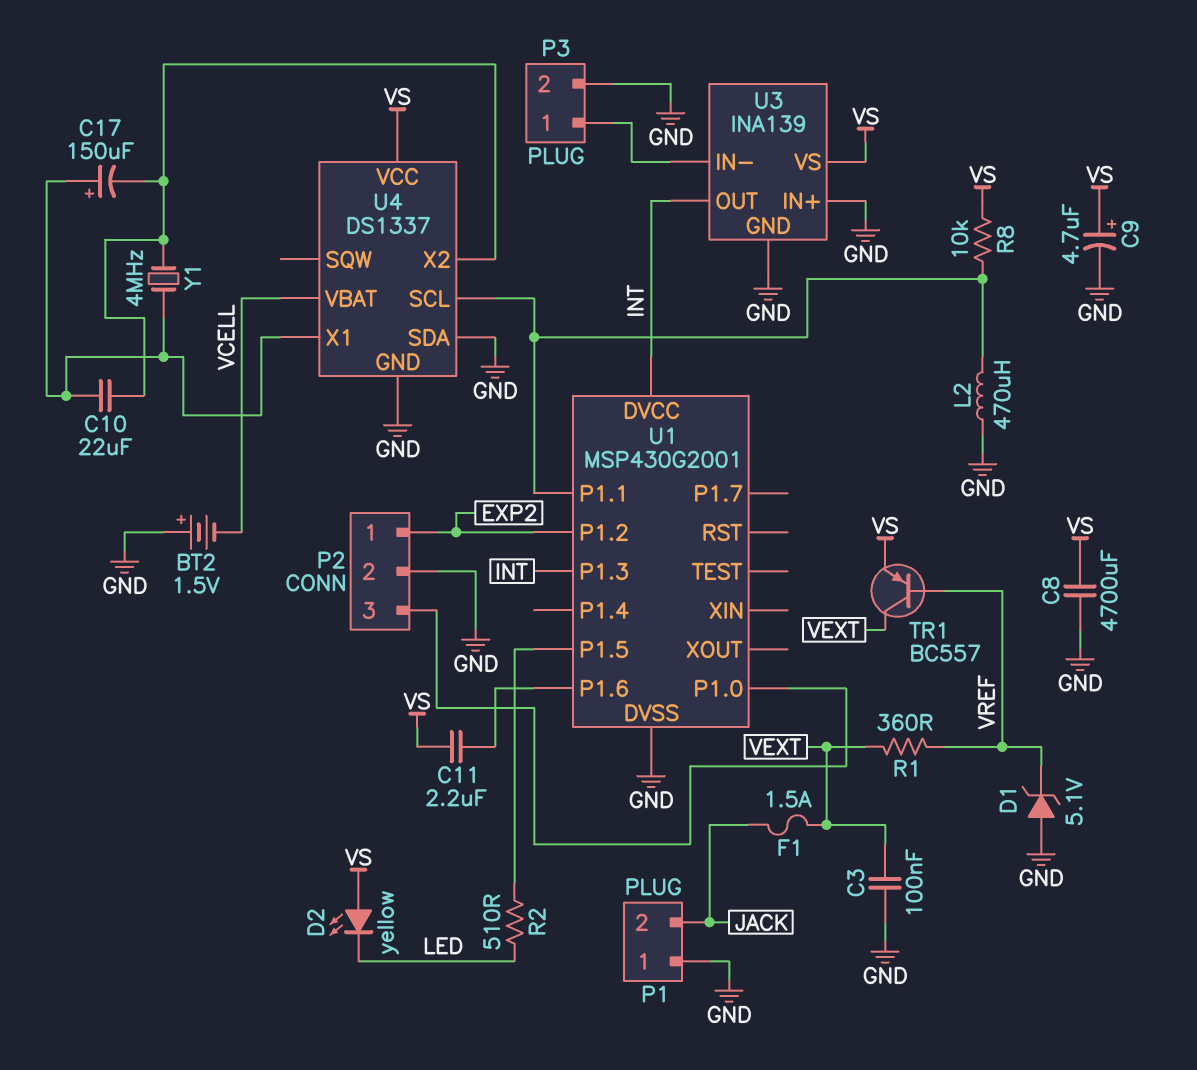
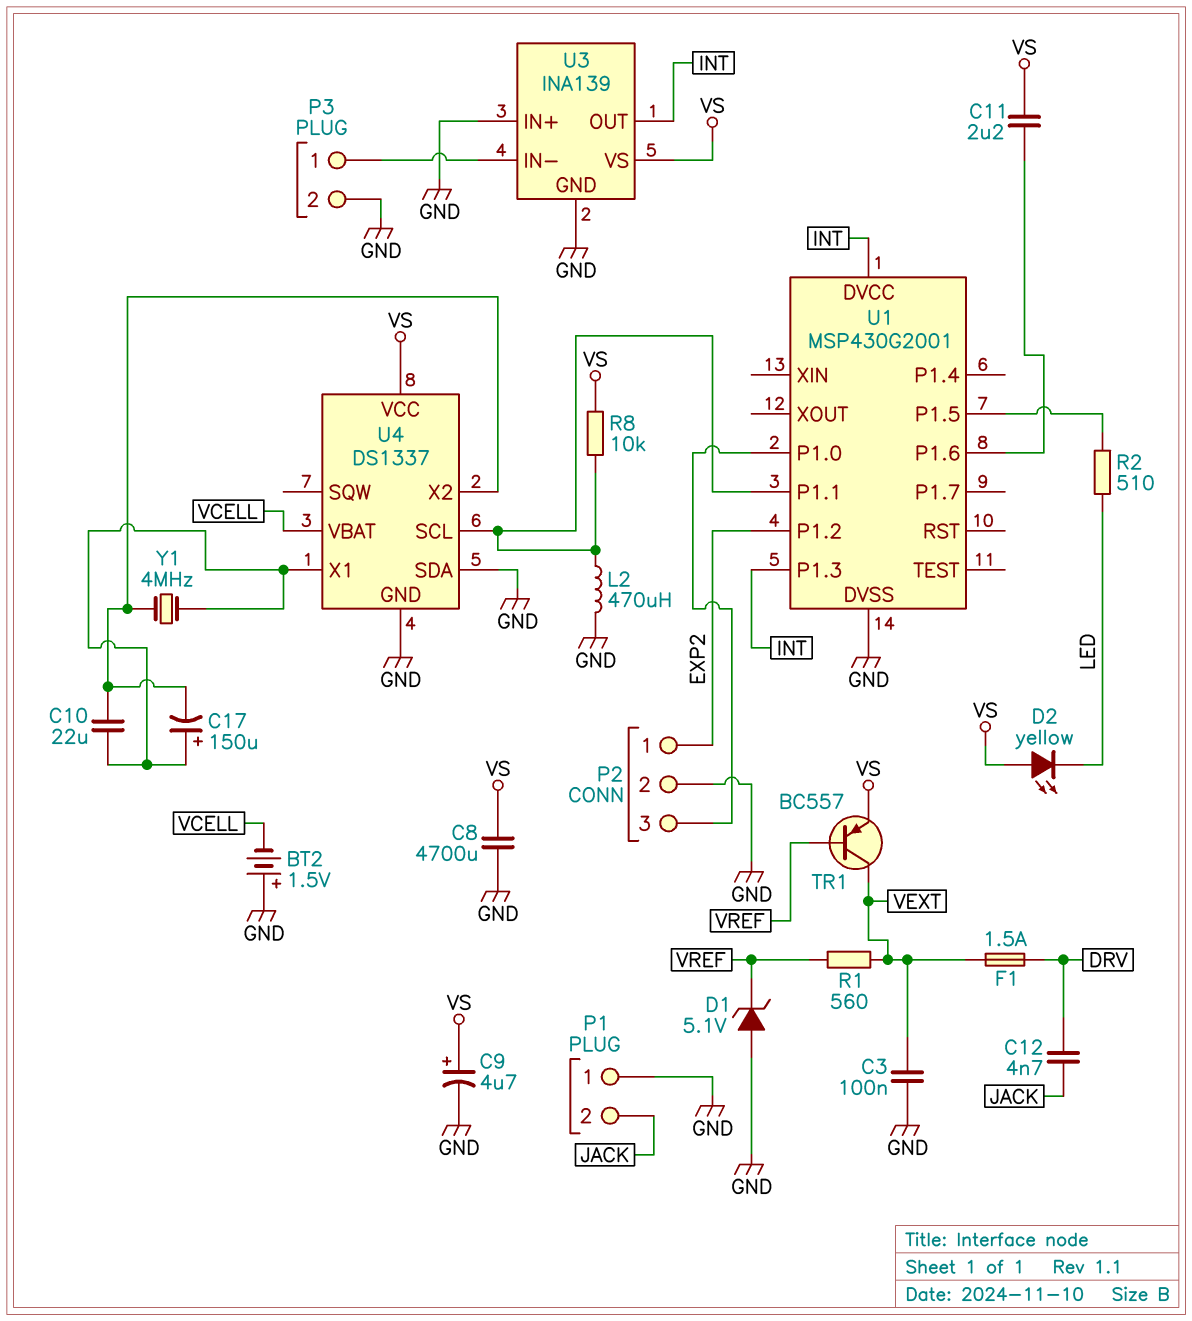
C12: none -> 4.7nF (DRV, JACK)
F1: 1.5A (JACK, VEXT) -> 1.5A (DRV, VEXT)
R1: 360 (VEXT, VREF) -> 560 (VEXT, VREF)

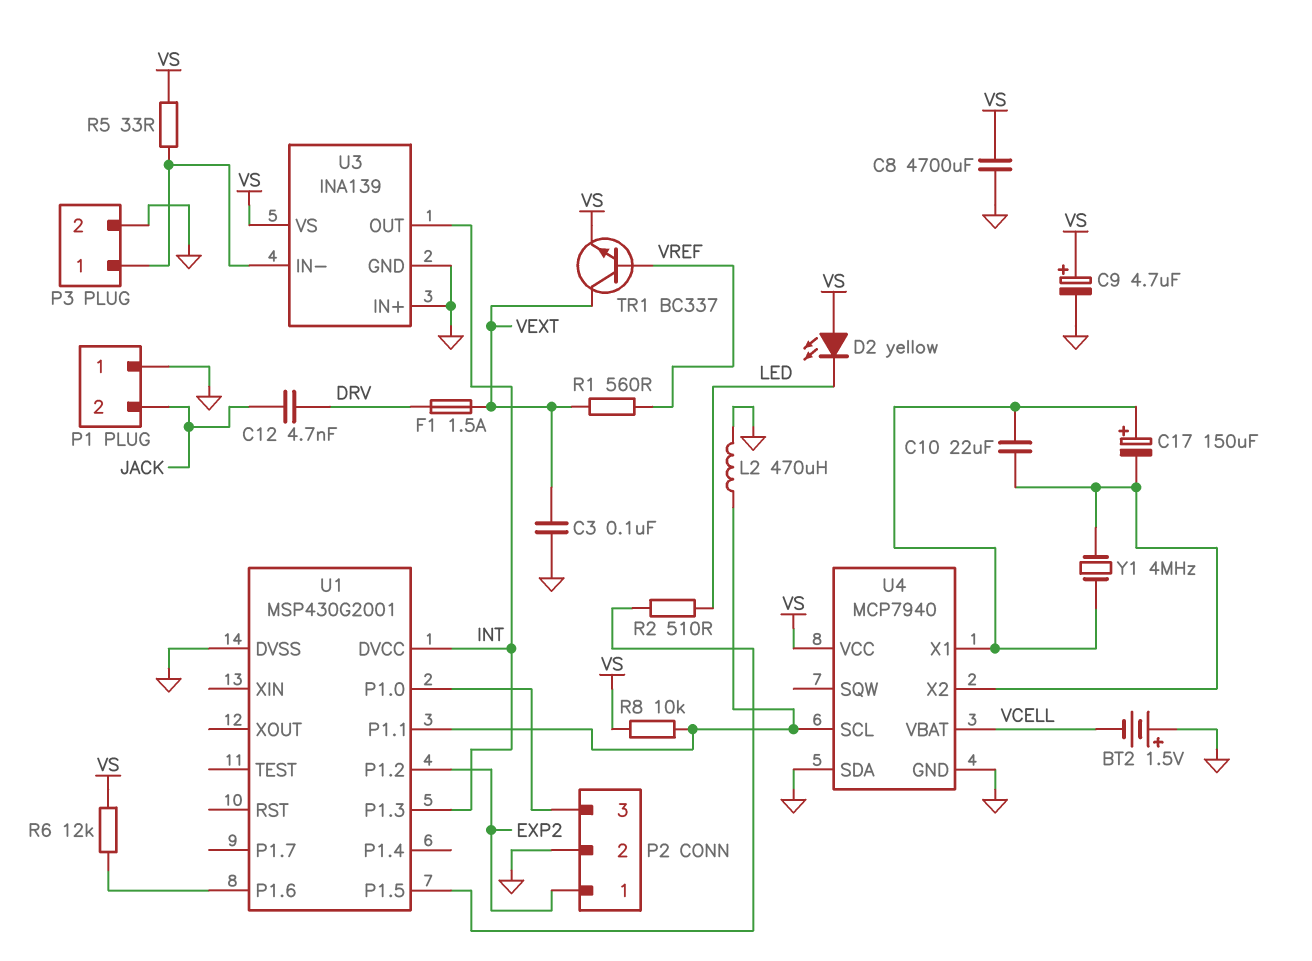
C11: 2.2uF (U1/P1.6, VS) -> none
D1: zener 5.1V (A GND, K VREF) -> none
R5: none -> 33 (P3/1, VS)
R6: none -> 12k (U1/P1.6, VS)
TR1: PNP BC557 (B VREF, C VEXT, E VS) -> NPN BC337 (B VREF, C VEXT, E VS)
U4: DS1337 -> MCP7940

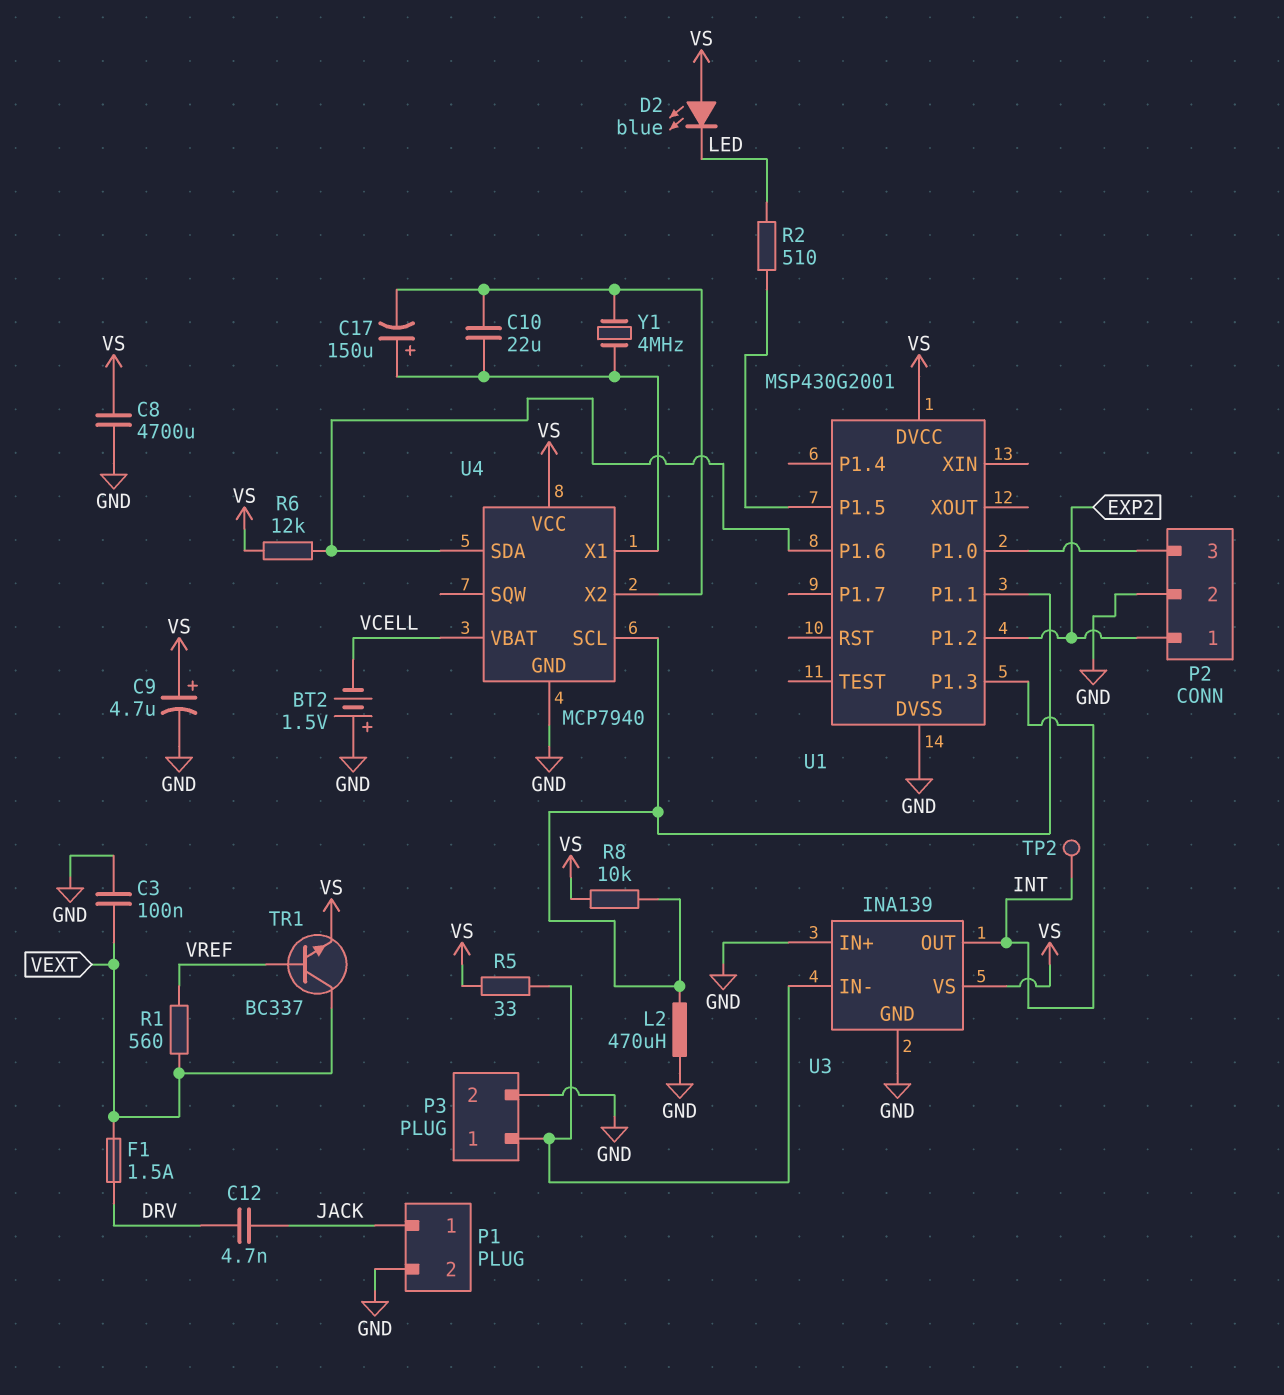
D2: LED yellow (A VS, K LED) -> LED blue (A VS, K LED)
P1 pin 1: GND -> JACK
P1 pin 2: JACK -> GND
TP2: none -> test point (INT)
U1 pin DVCC: INT -> VS
U4 pin SDA: GND -> U1/P1.6

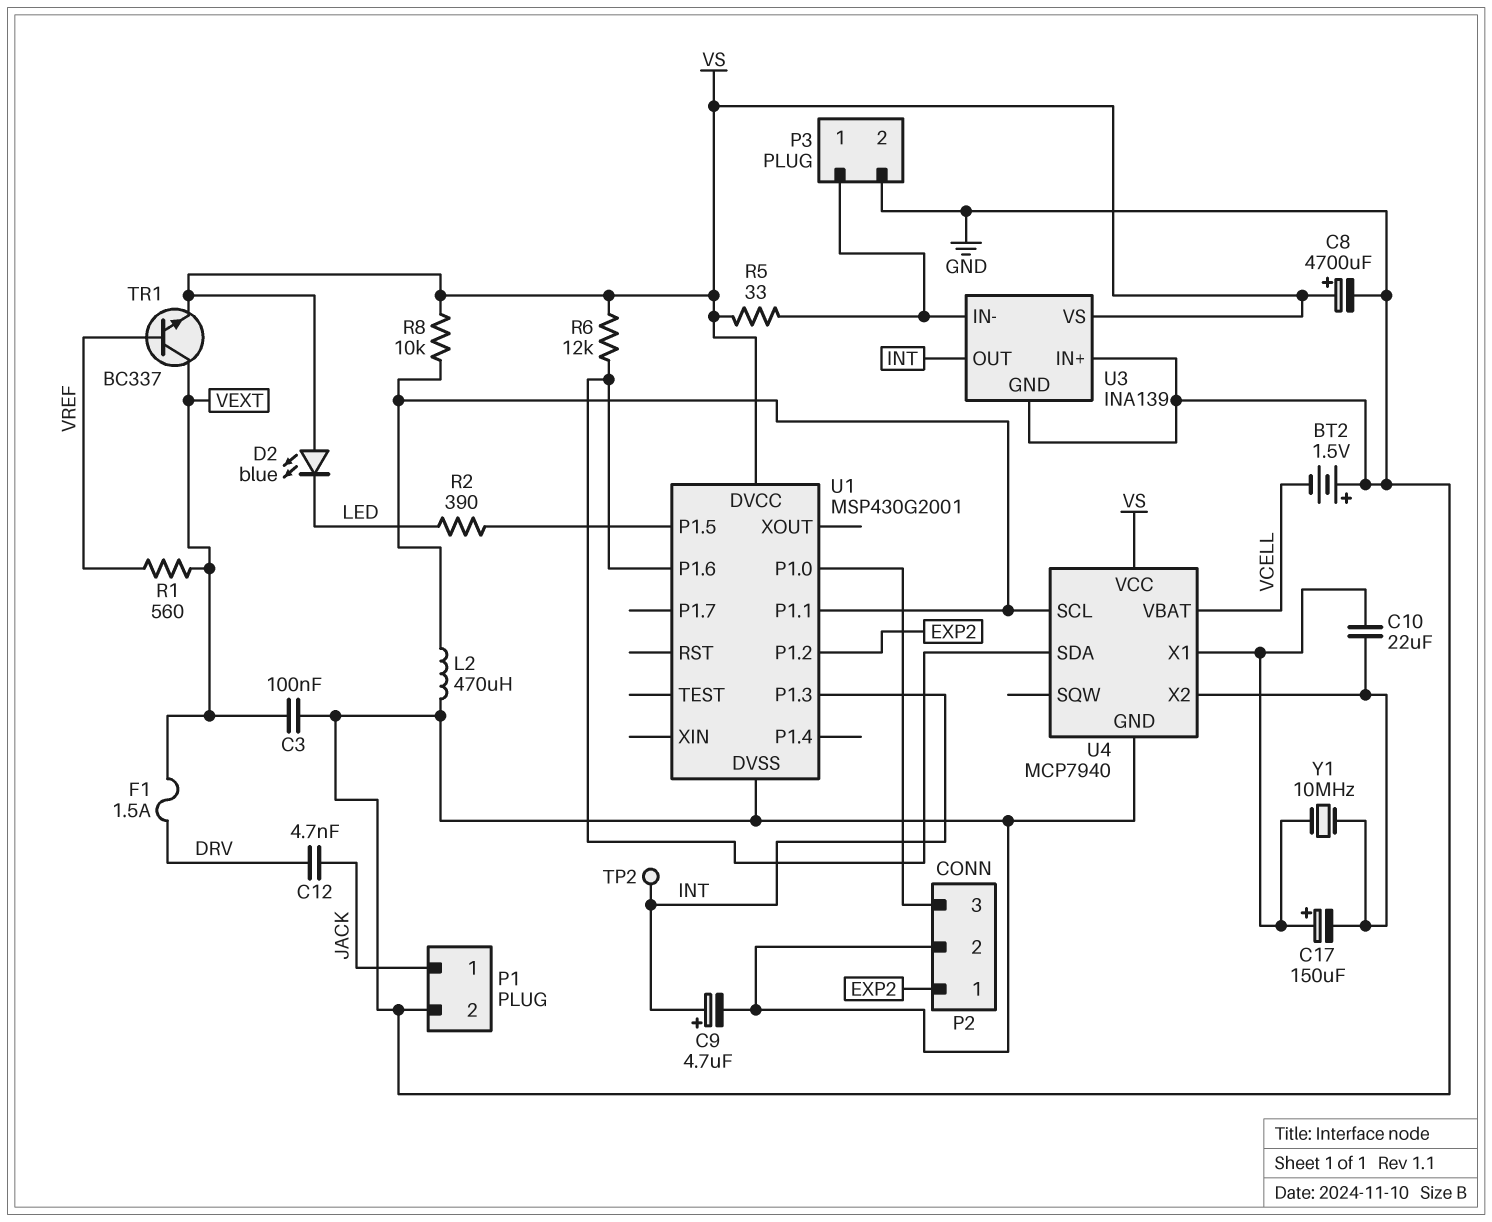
C8: 4700uF (GND, VS) -> 4700uF (plus VS, minus GND)
C9: 4.7uF (plus VS, minus GND) -> 4.7uF (plus INT, minus GND)
R2: 510 (LED, U1/P1.5) -> 390 (LED, U1/P1.5)
Y1: 4MHz (U4/X1, U4/X2) -> 10MHz (U4/X1, U4/X2)

